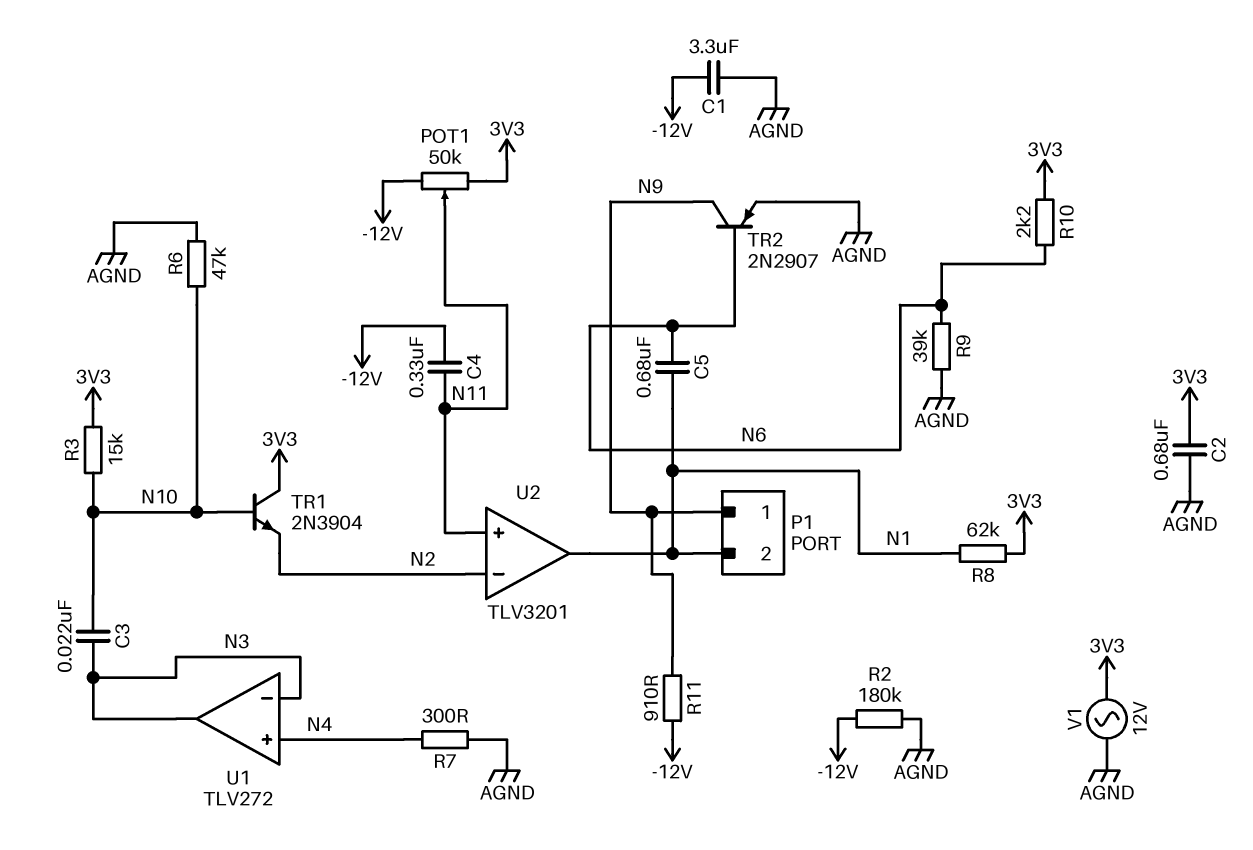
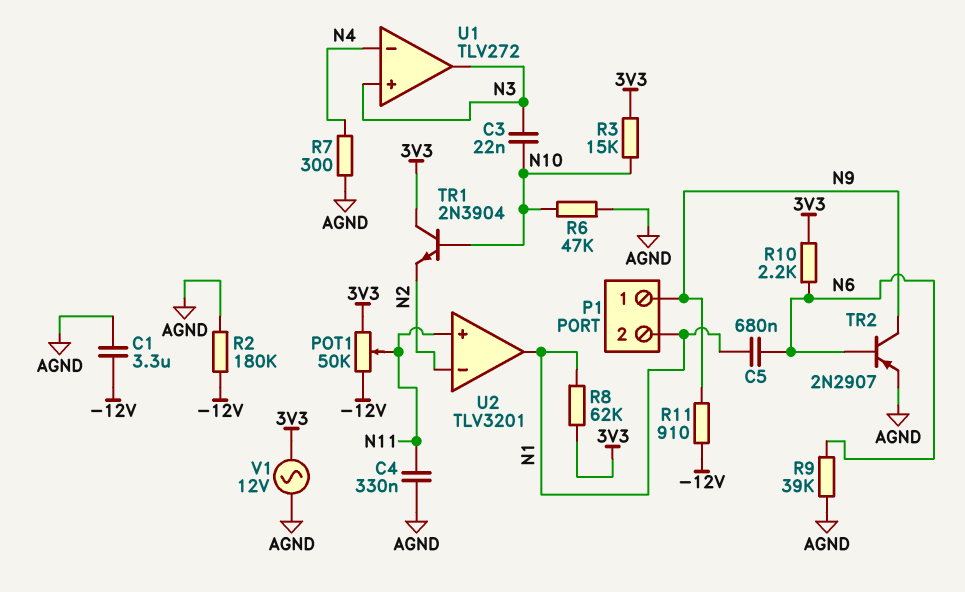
C2: 680nF (3V3, AGND) -> none
C4: 330nF (-12V, N11) -> 330nF (AGND, N11)
U1 pin in+: N4 -> N3
U1 pin in-: N3 -> N4

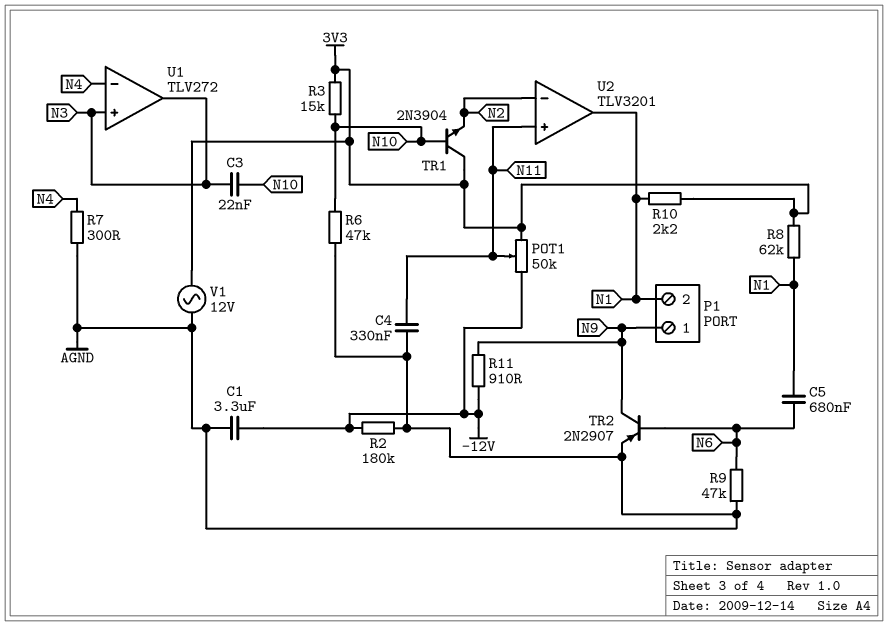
R9: 39k (AGND, N6) -> 47k (AGND, N6)
R10: 2.2k (3V3, N6) -> 2.2k (3V3, N1)

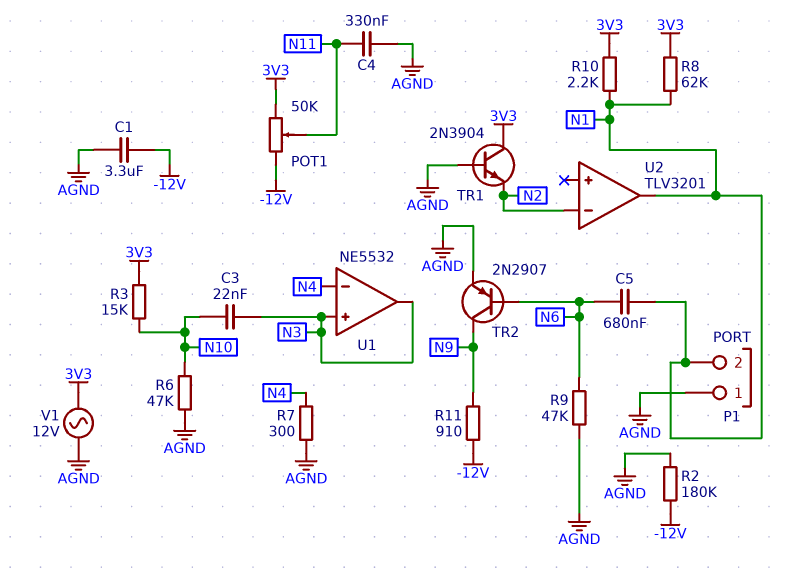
P1 pin 1: N9 -> AGND
TR1: NPN 2N3904 (B N10, C 3V3, E N2) -> NPN 2N3904 (B AGND, C 3V3, E N2)
U1: TLV272 -> NE5532
U2 pin in+: N11 -> none

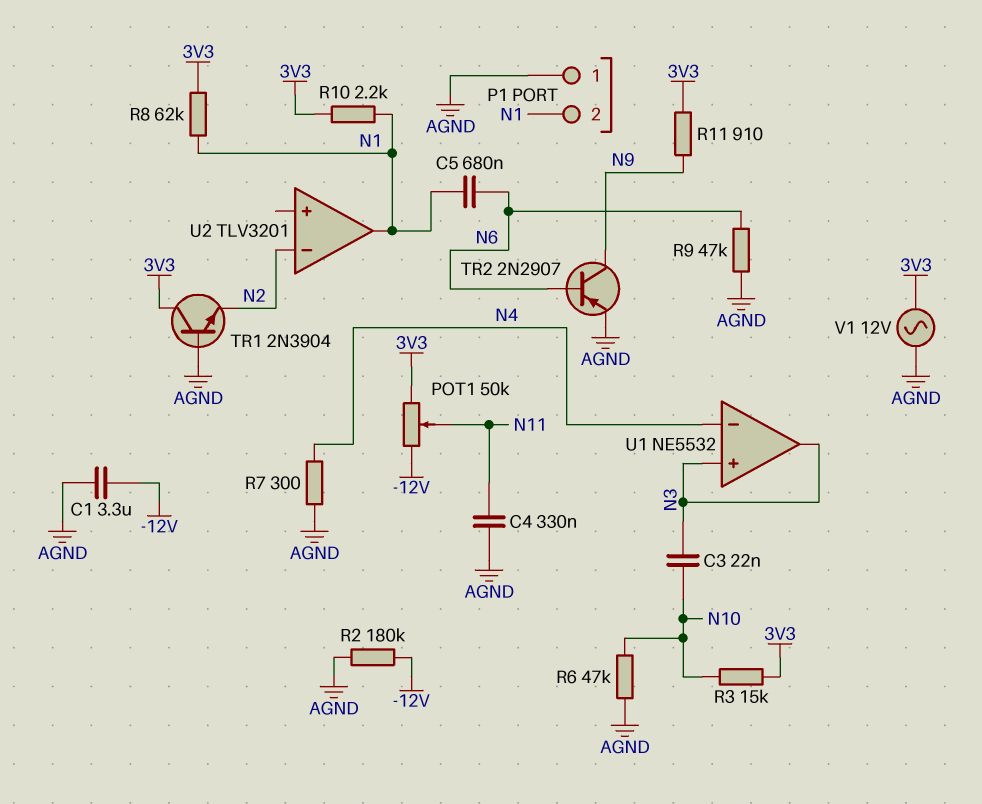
R11: 910 (-12V, N9) -> 910 (3V3, N9)

